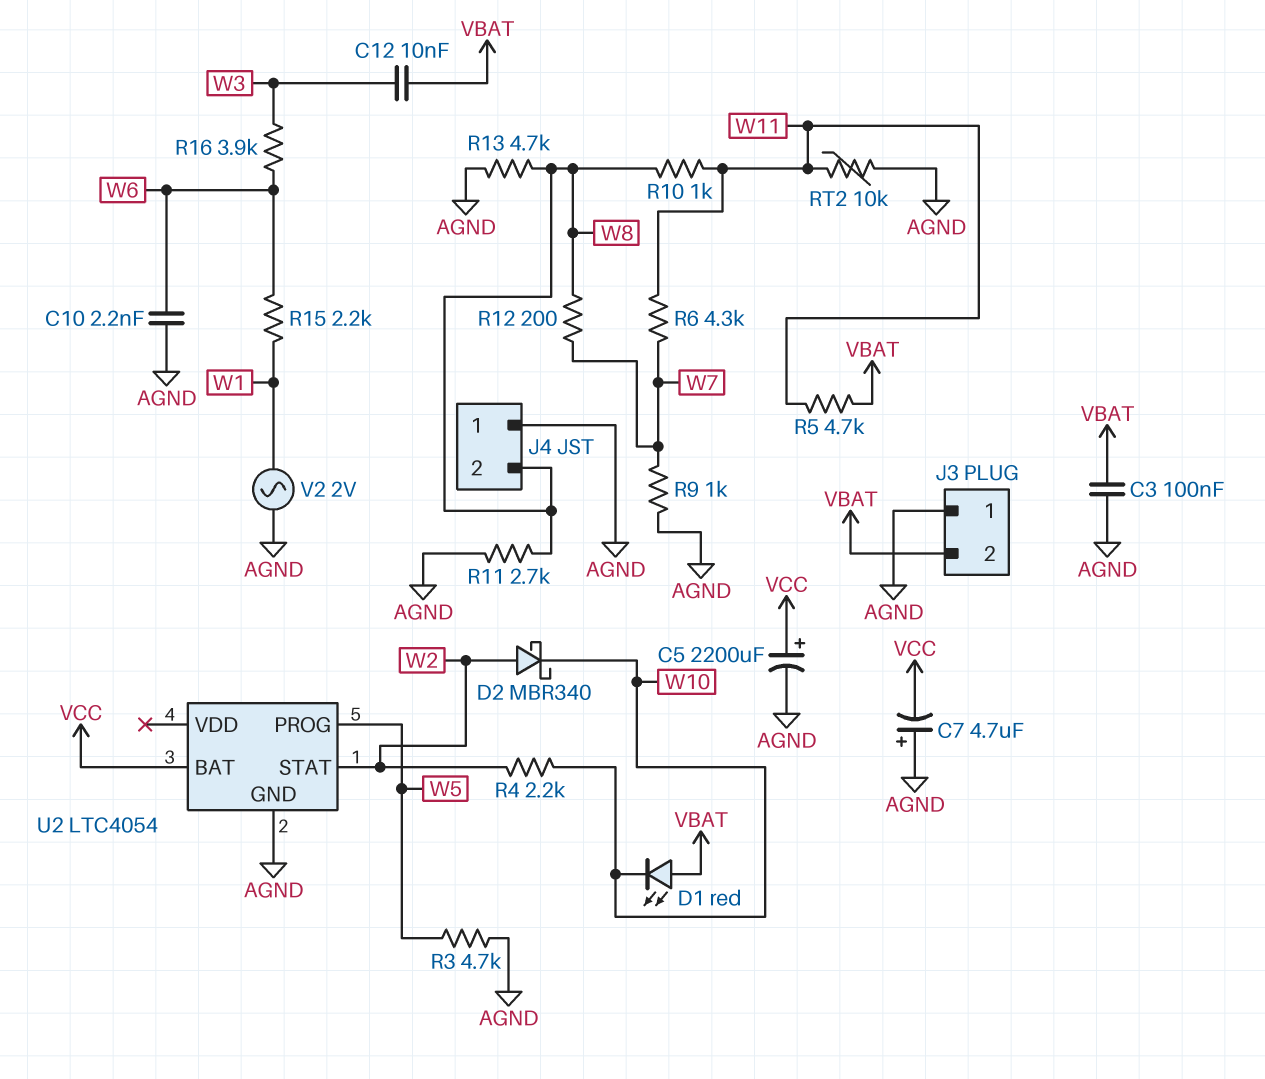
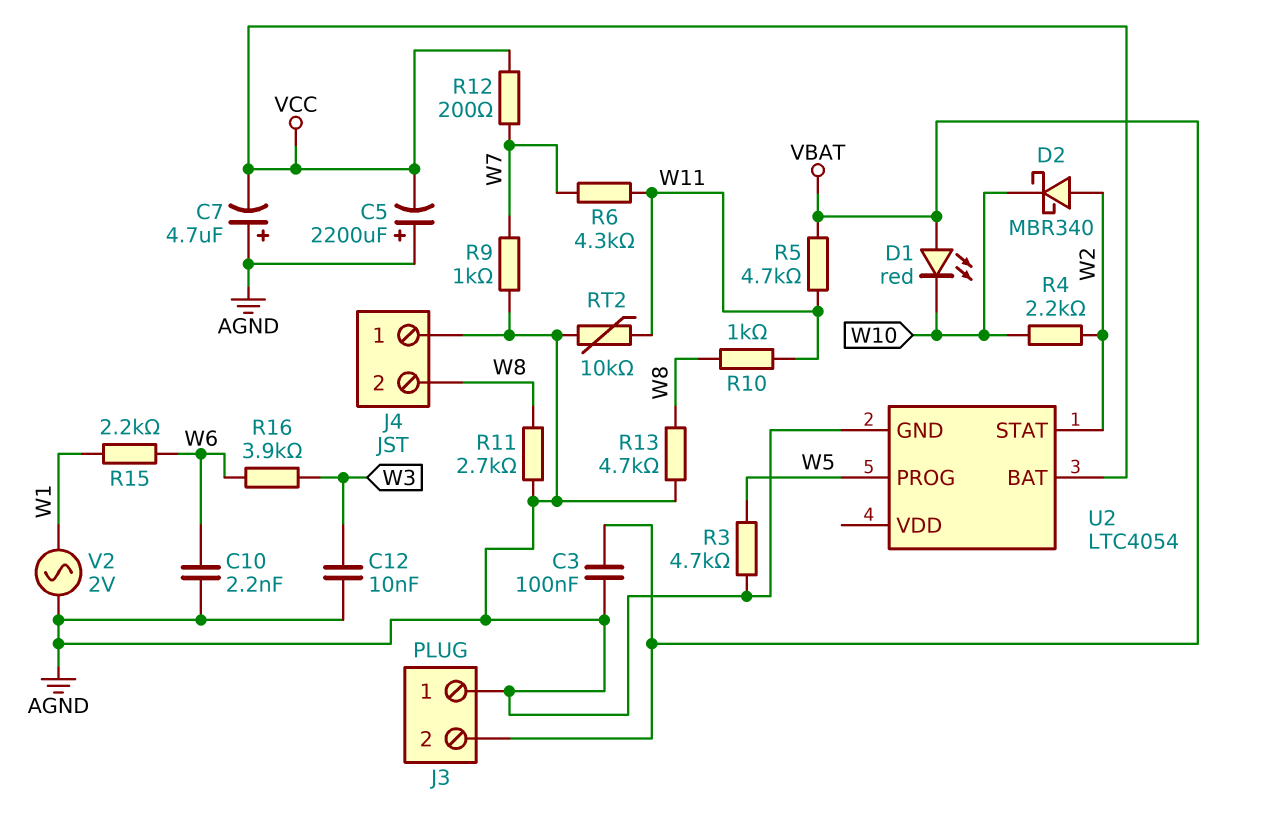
C5: 2200uF (plus VCC, minus AGND) -> 2200uF (plus AGND, minus VCC)
C12: 10nF (VBAT, W3) -> 10nF (AGND, W3)
R12: 200 (W7, W8) -> 200 (VCC, W7)

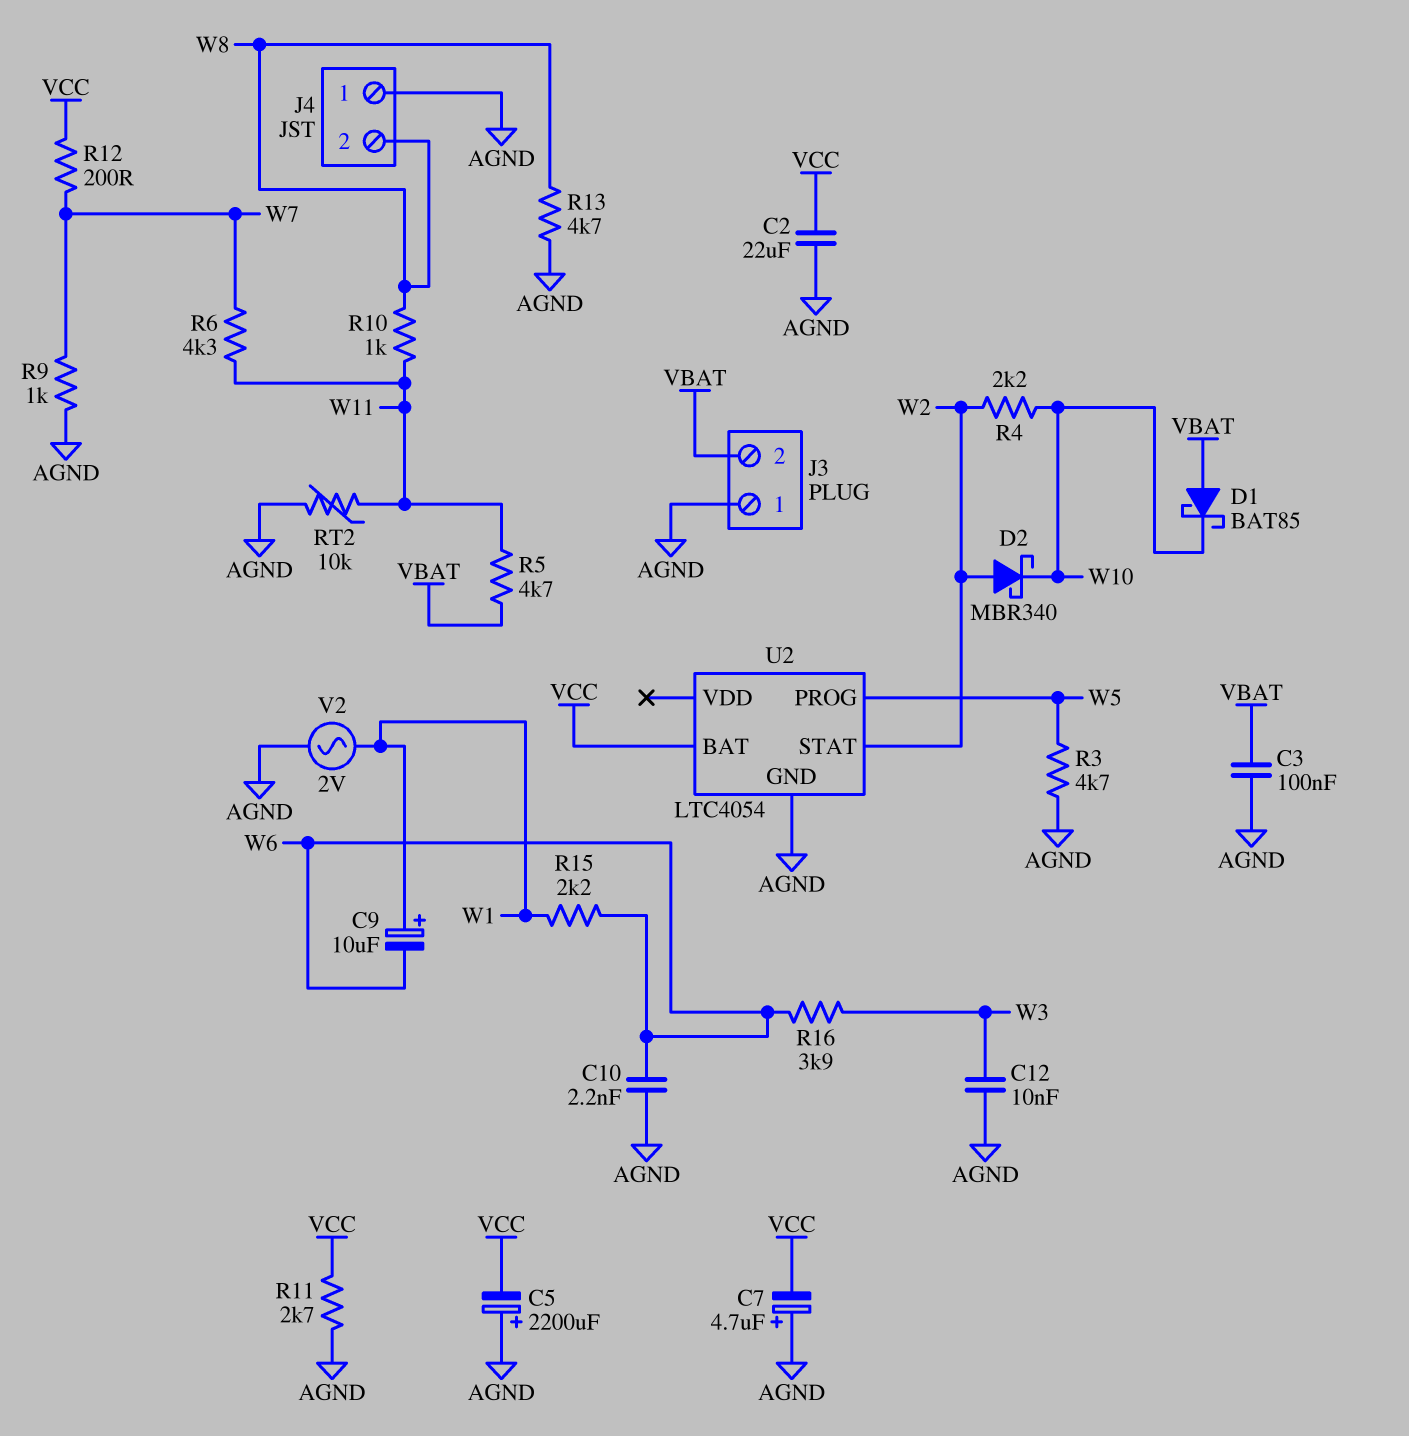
C2: none -> 22uF (AGND, VCC)
C9: none -> 10uF (plus W1, minus W6)
D1: LED red (A VBAT, K W10) -> schottky BAT85 (A VBAT, K W10)
R11: 2.7k (AGND, W8) -> 2.7k (AGND, VCC)

